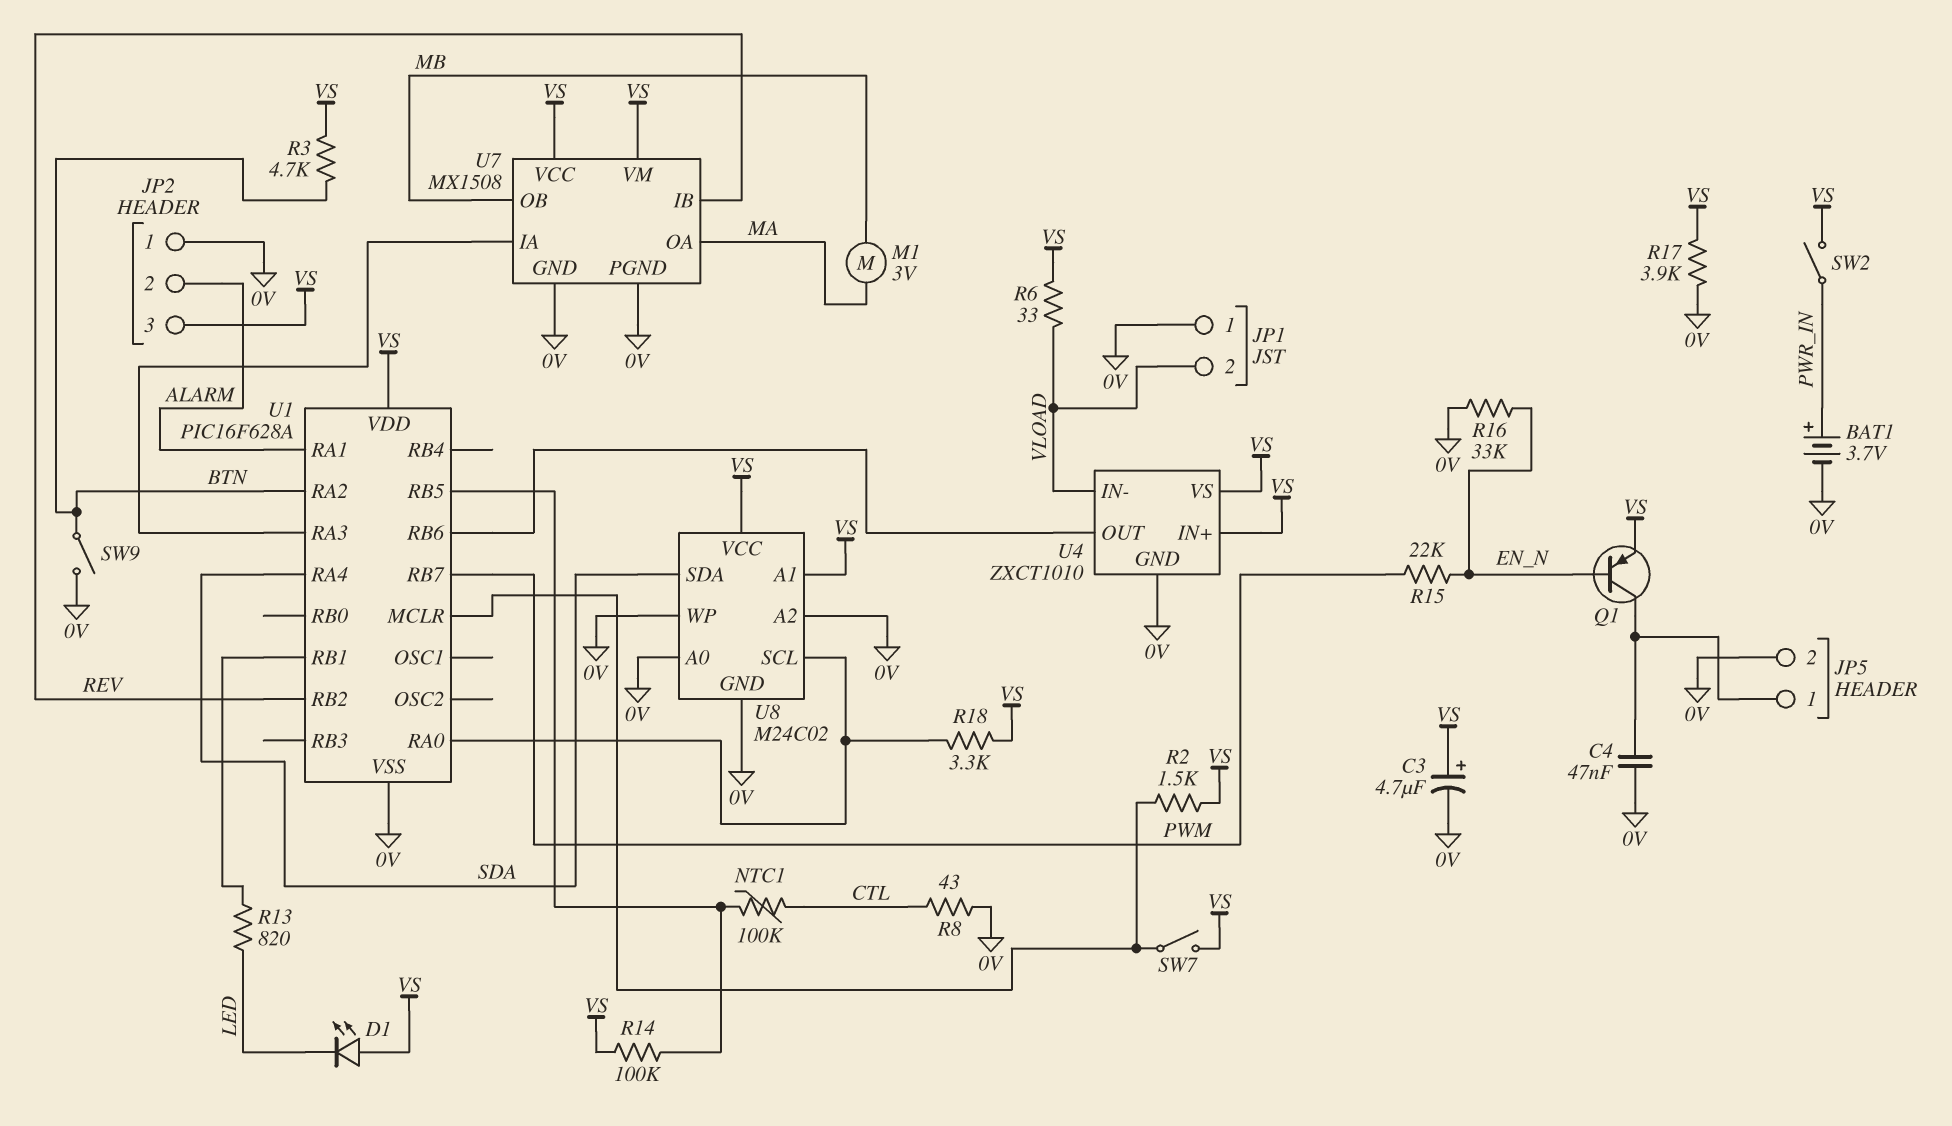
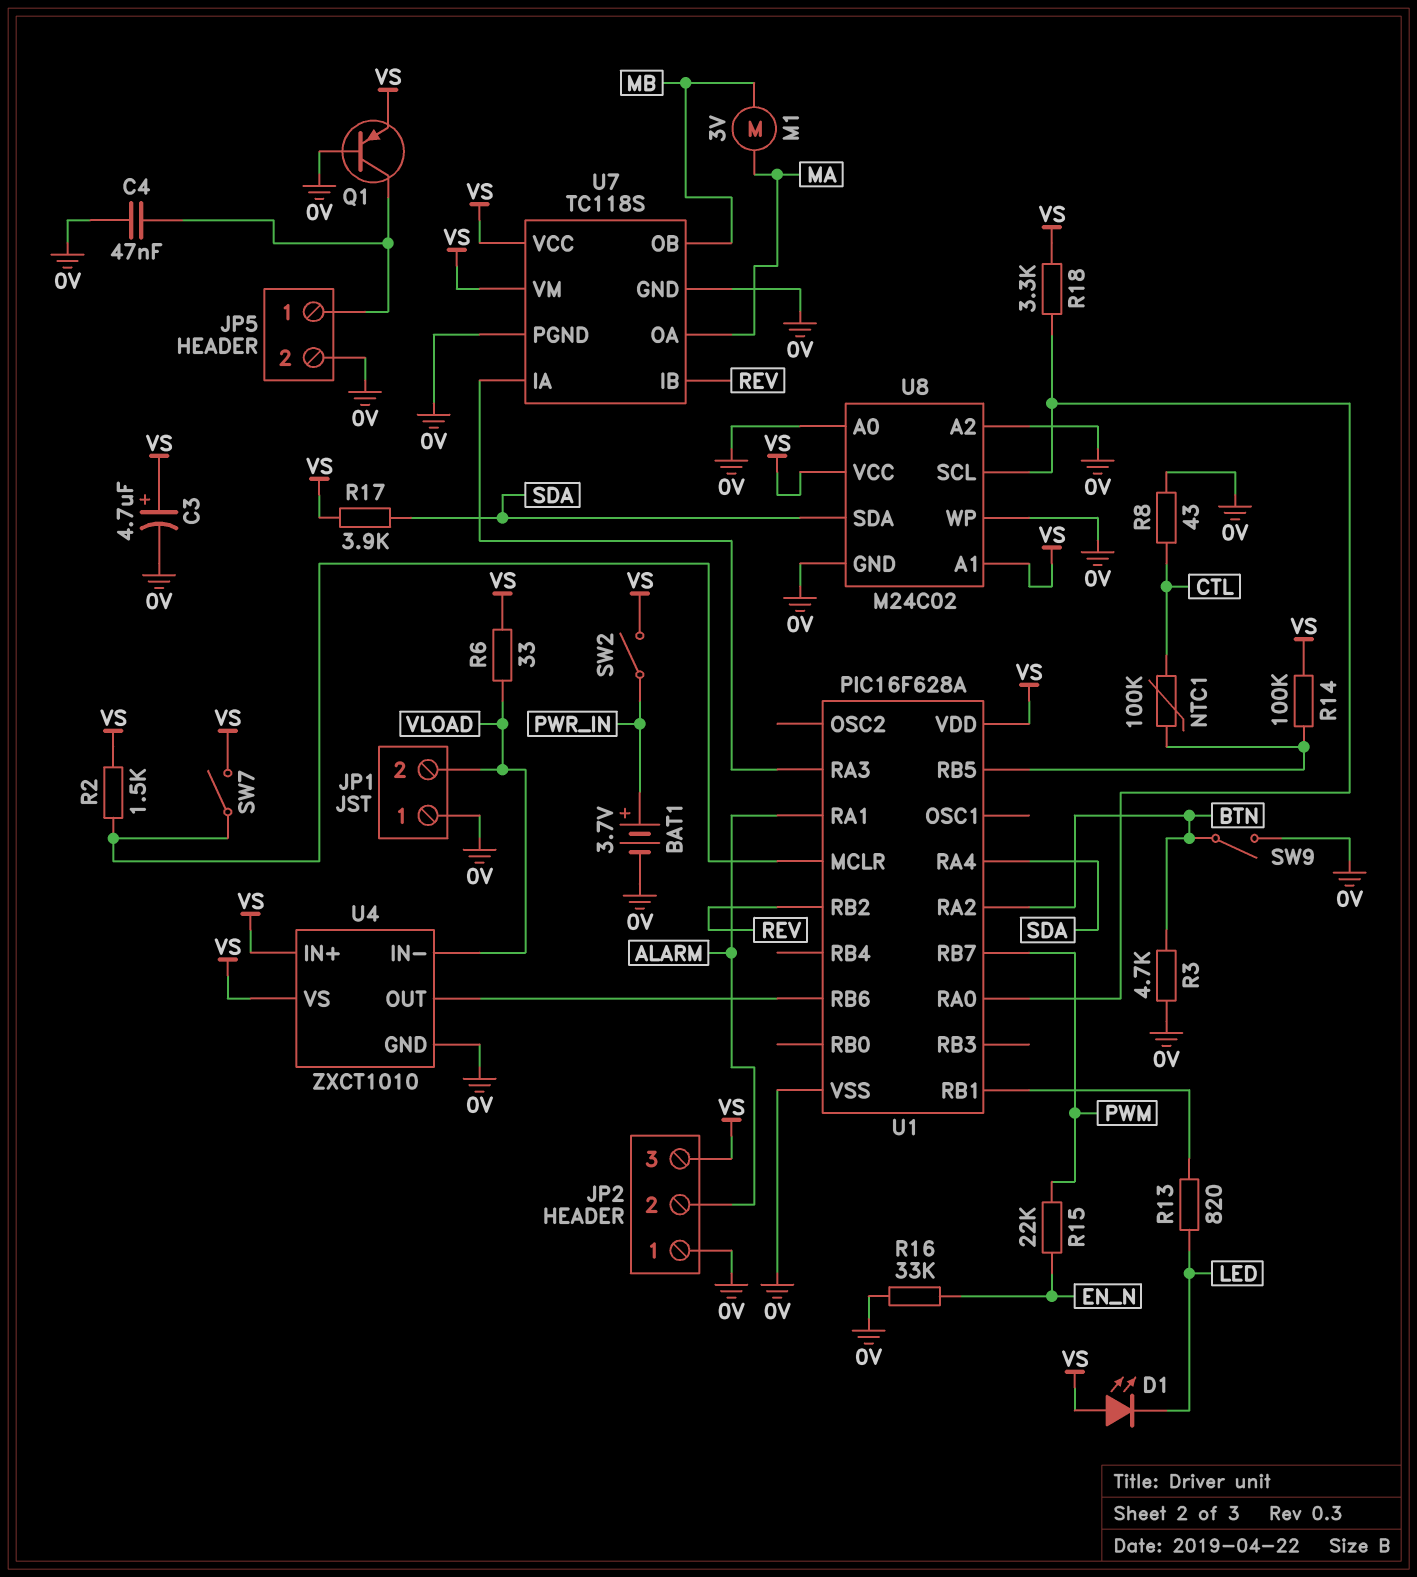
Q1: PNP (B EN_N, C JP5/1, E VS) -> PNP (B 0V, C JP5/1, E VS)
R3: 4.7k (BTN, VS) -> 4.7k (0V, BTN)
R17: 3.9k (0V, VS) -> 3.9k (SDA, VS)
U7: MX1508 -> TC118S

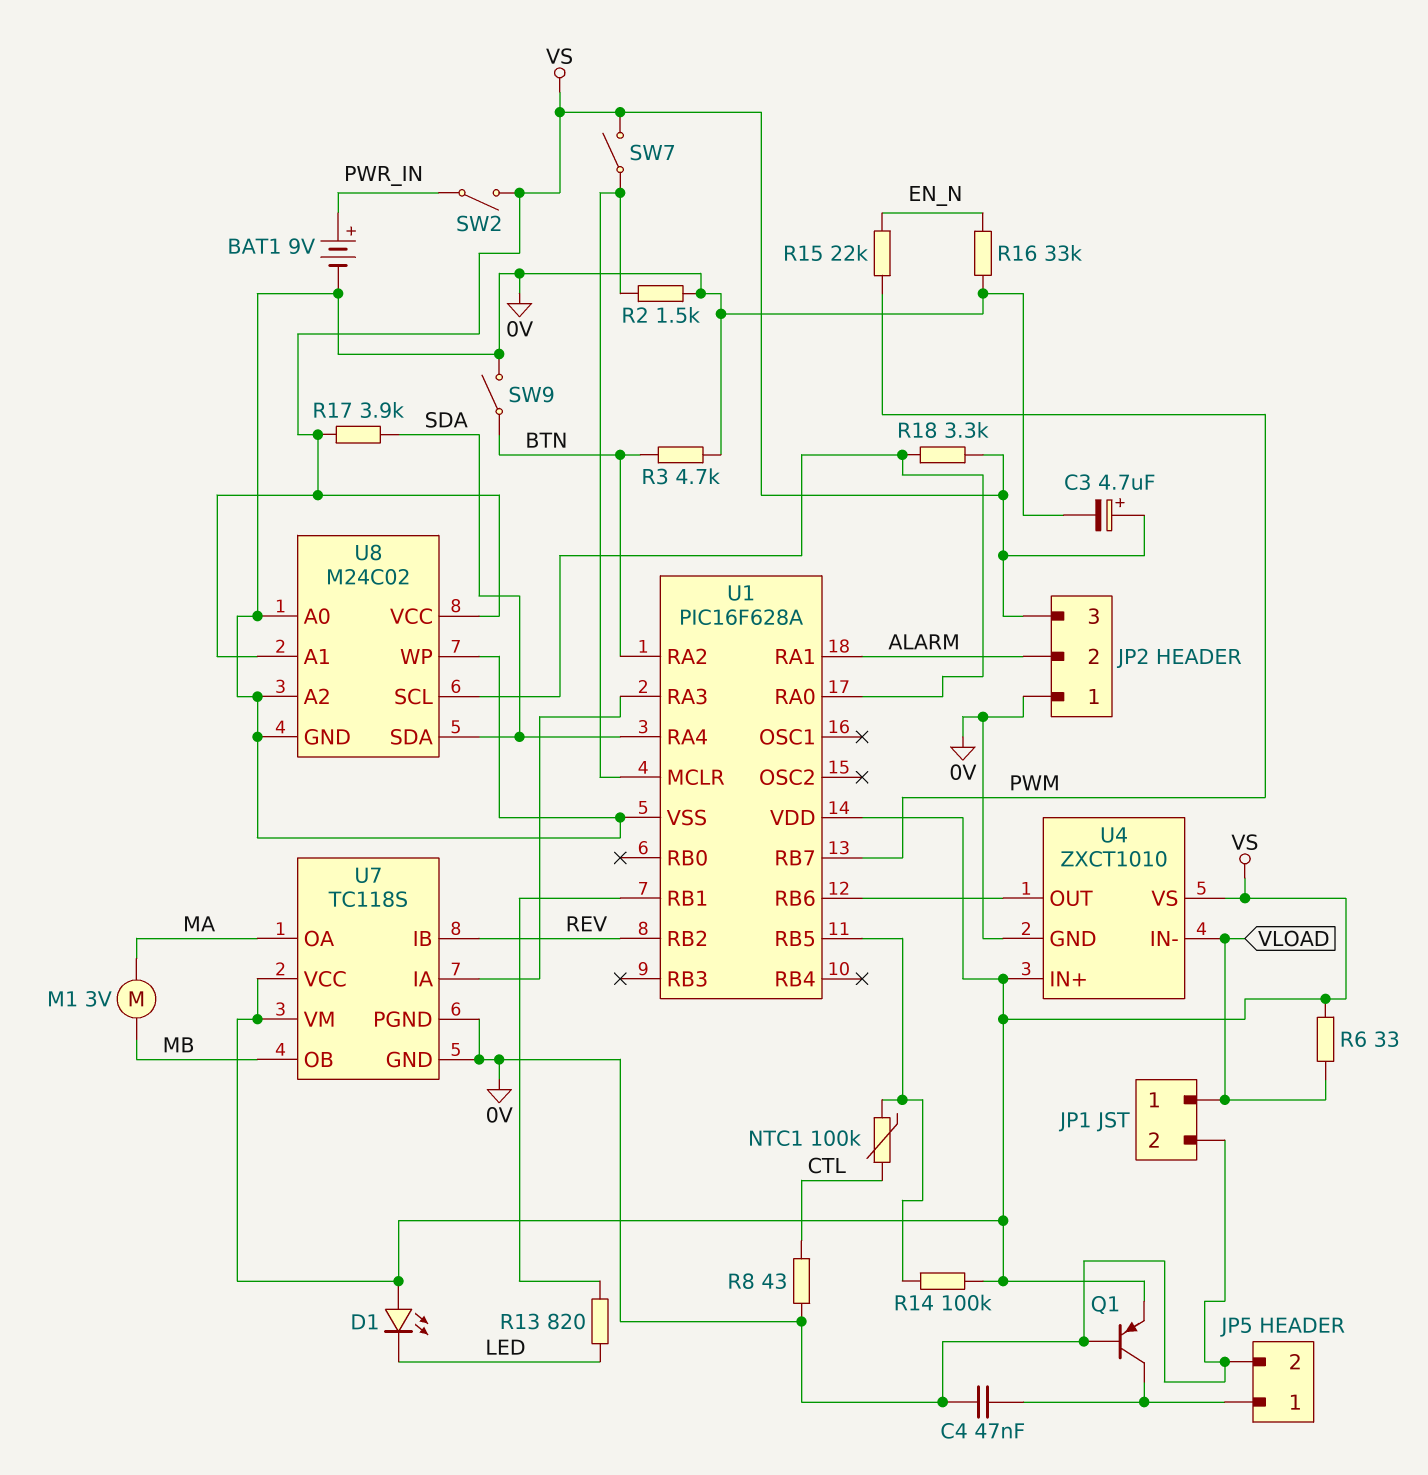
BAT1: 3.7V (plus PWR_IN, minus 0V) -> 9V (plus PWR_IN, minus 0V)
JP1 pin 1: 0V -> VLOAD
JP1 pin 2: VLOAD -> 0V
R2: 1.5k (U1/MCLR, VS) -> 1.5k (0V, U1/MCLR)

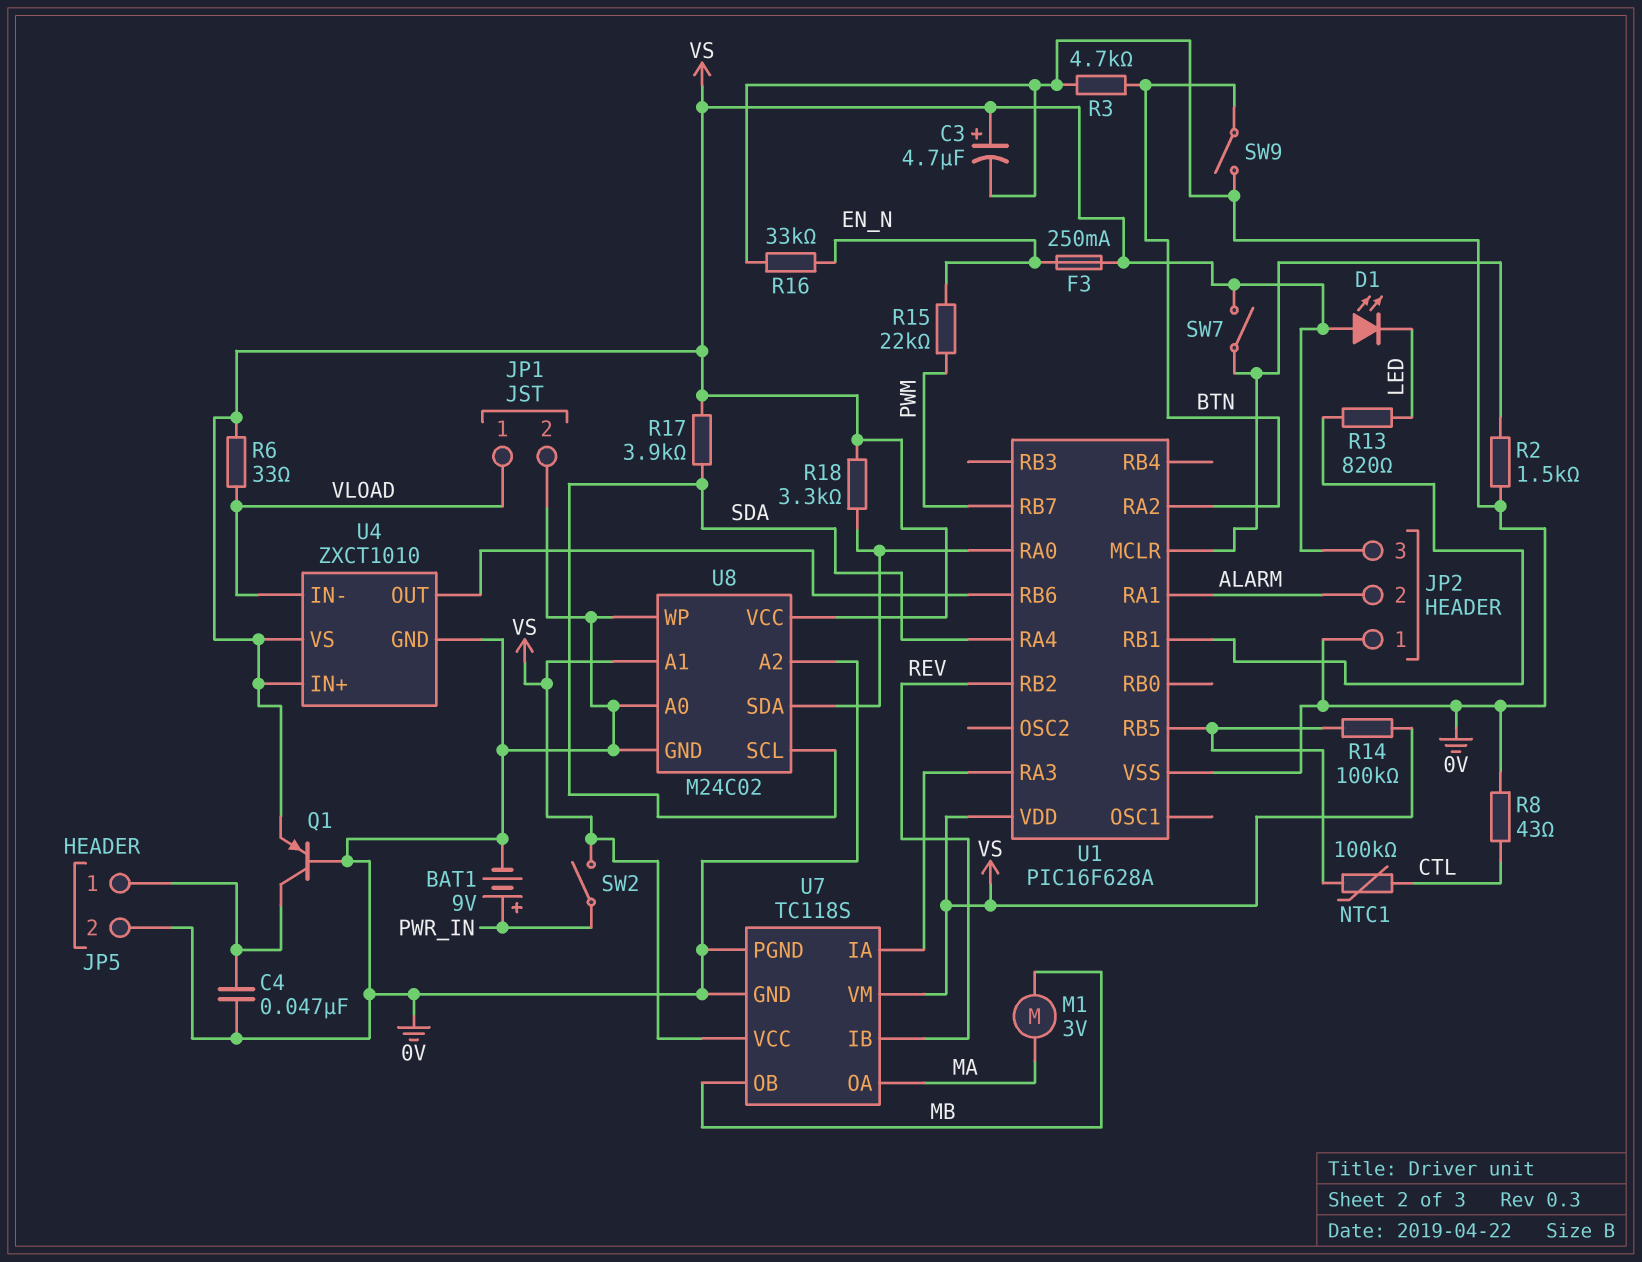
F3: none -> 250mA (EN_N, VS)
U8 pin SCL: U1/RA0 -> SDA
U8 pin SDA: SDA -> U1/RA0

